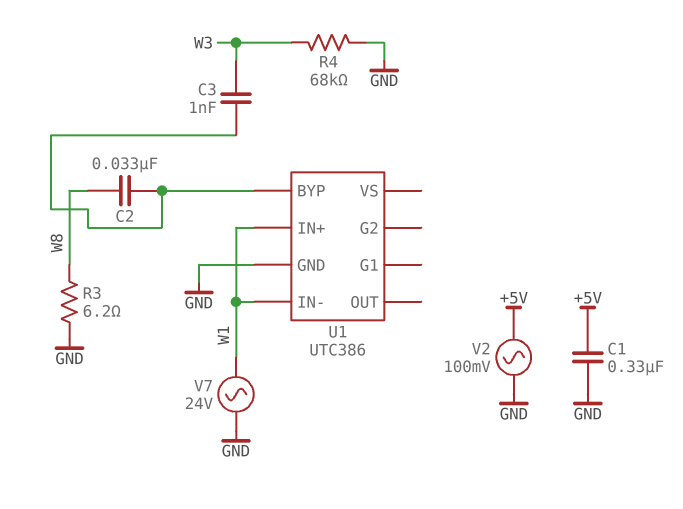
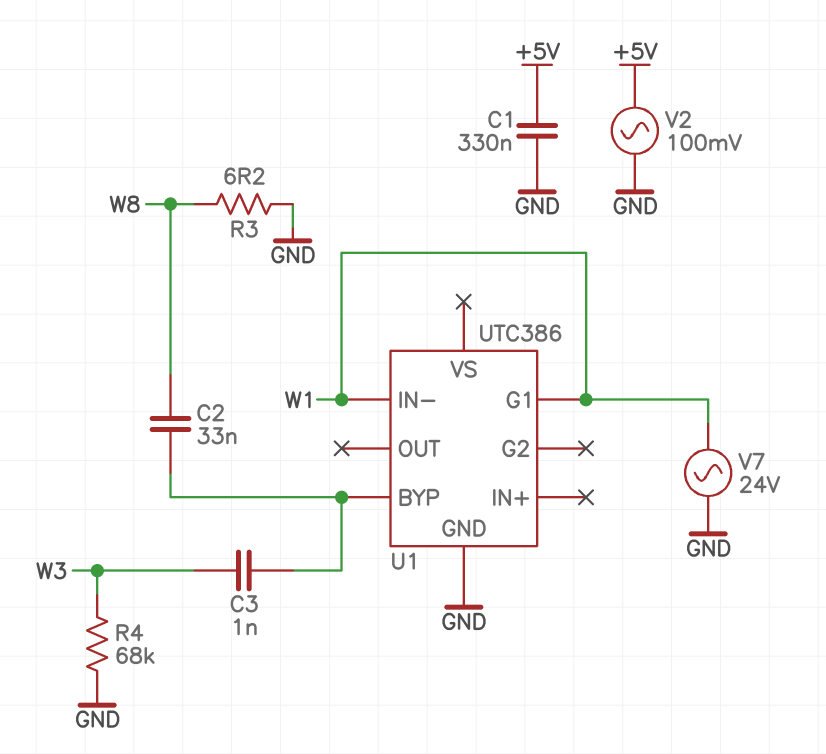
U1 pin G1: none -> W1
U1 pin IN+: W1 -> none

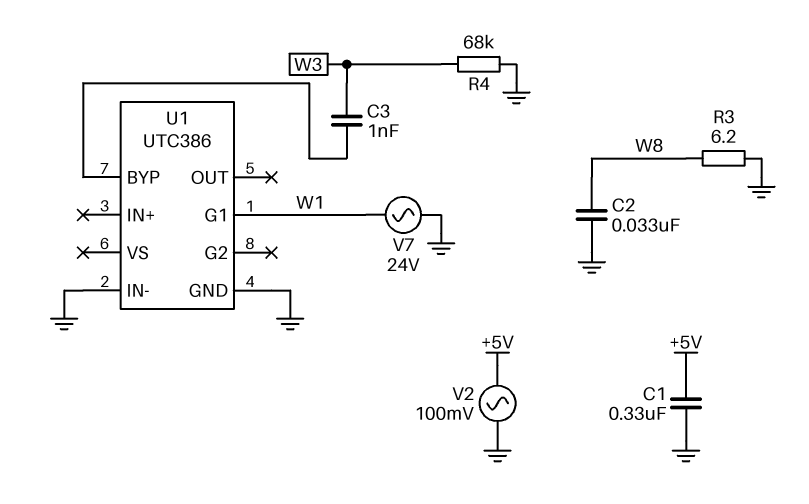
C2: 33nF (U1/BYP, W8) -> 33nF (GND, W8)
U1 pin IN-: W1 -> GND

